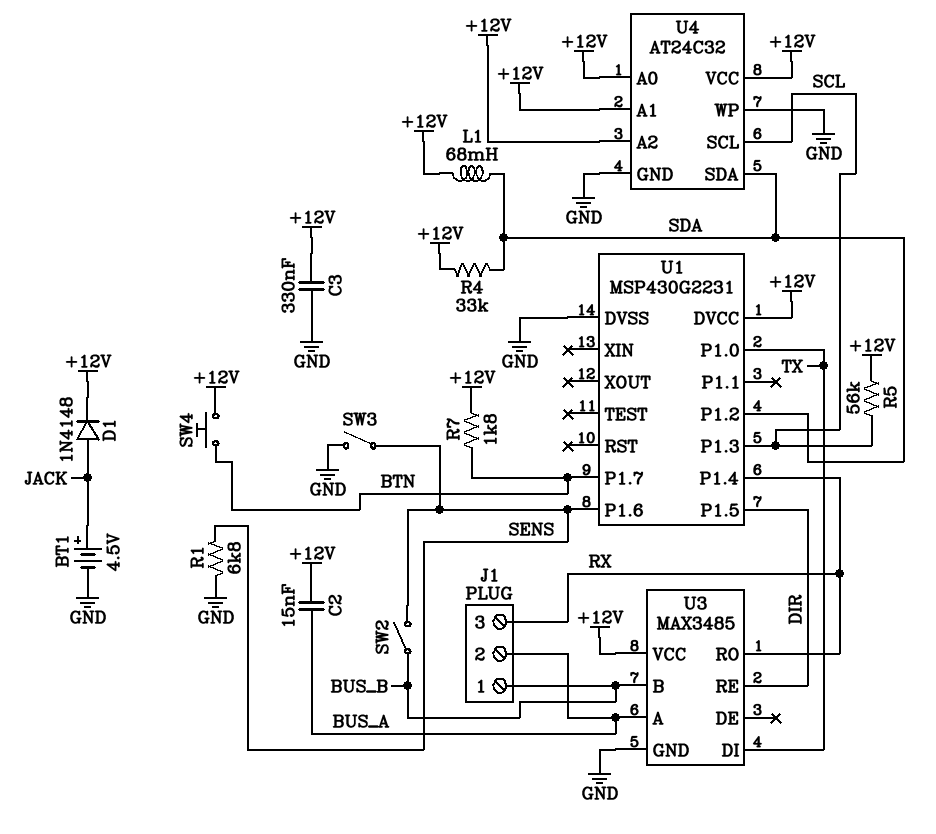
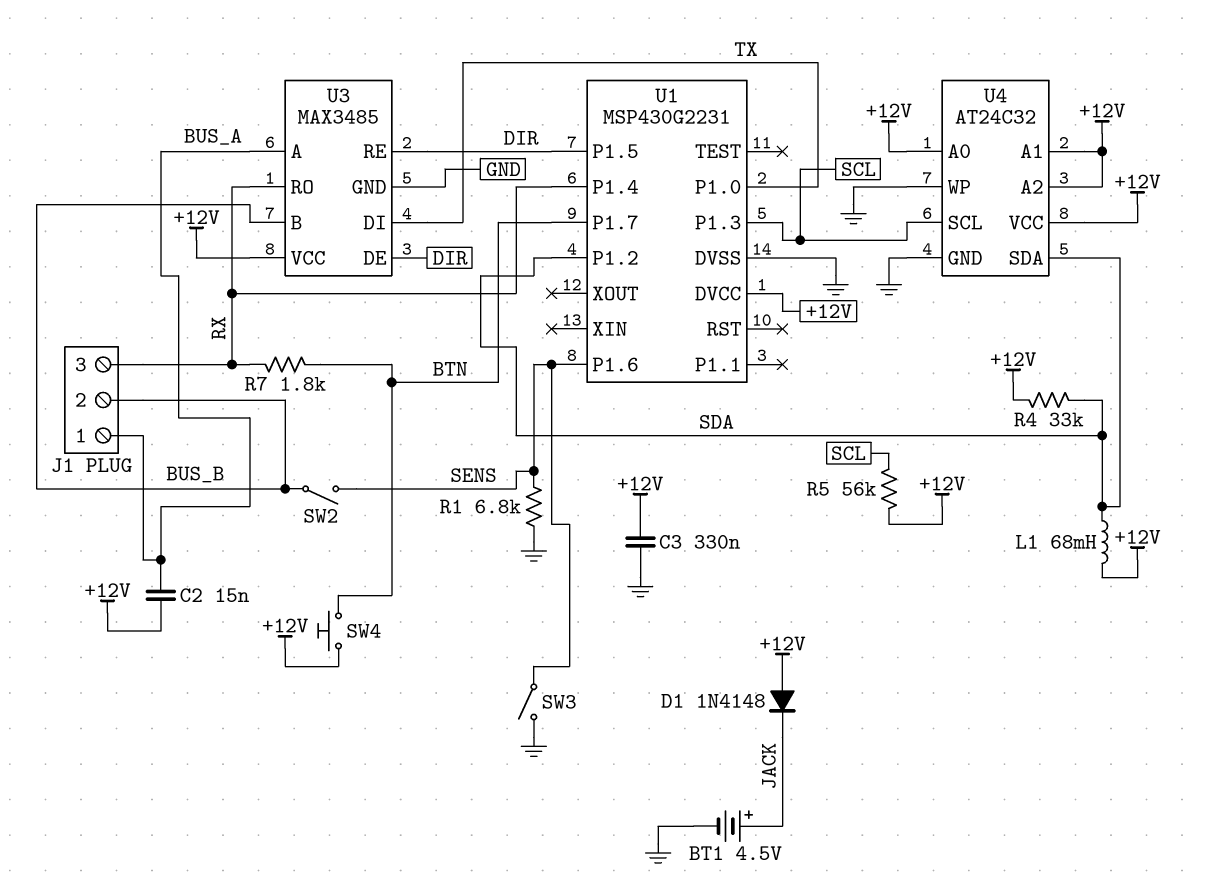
D1: diode 1N4148 (A JACK, K +12V) -> diode 1N4148 (A +12V, K JACK)
J1 pin 1: BUS_B -> BUS_A
J1 pin 2: BUS_A -> BUS_B
R7: 1.8k (+12V, BTN) -> 1.8k (BTN, RX)
U3 pin DE: none -> DIR

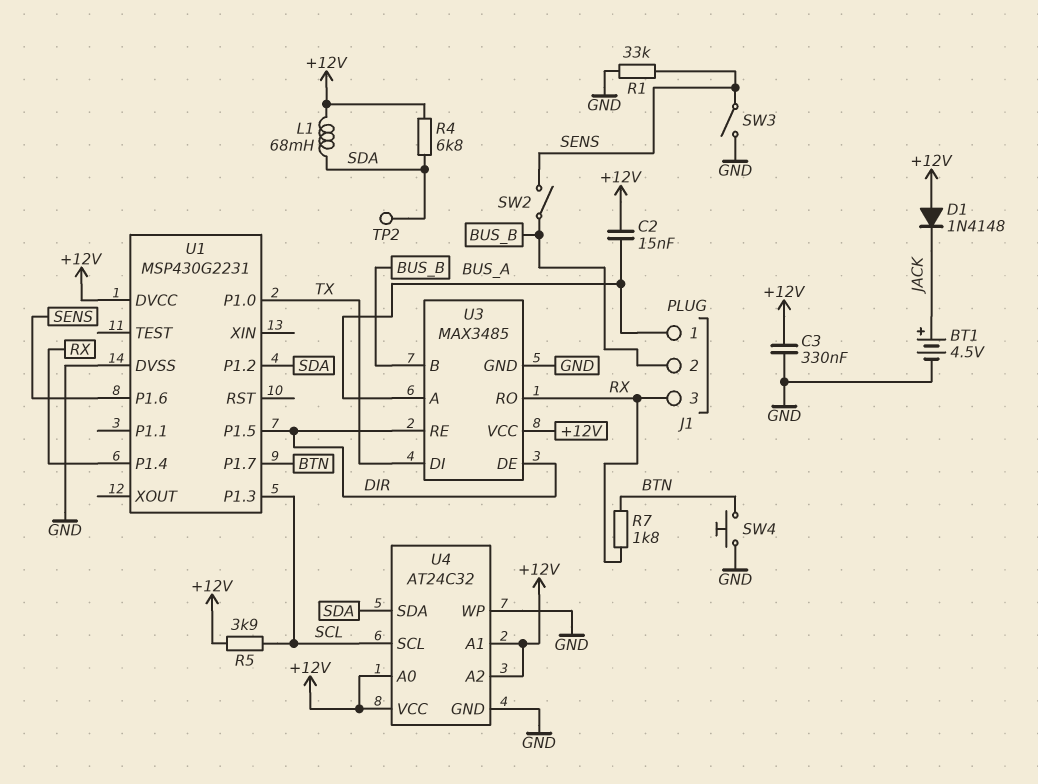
R1: 6.8k (GND, SENS) -> 33k (GND, SENS)
R4: 33k (+12V, SDA) -> 6.8k (+12V, SDA)
R5: 56k (+12V, SCL) -> 3.9k (+12V, SCL)
SW4: button (+12V, BTN) -> button (BTN, GND)
TP2: none -> test point (SDA)

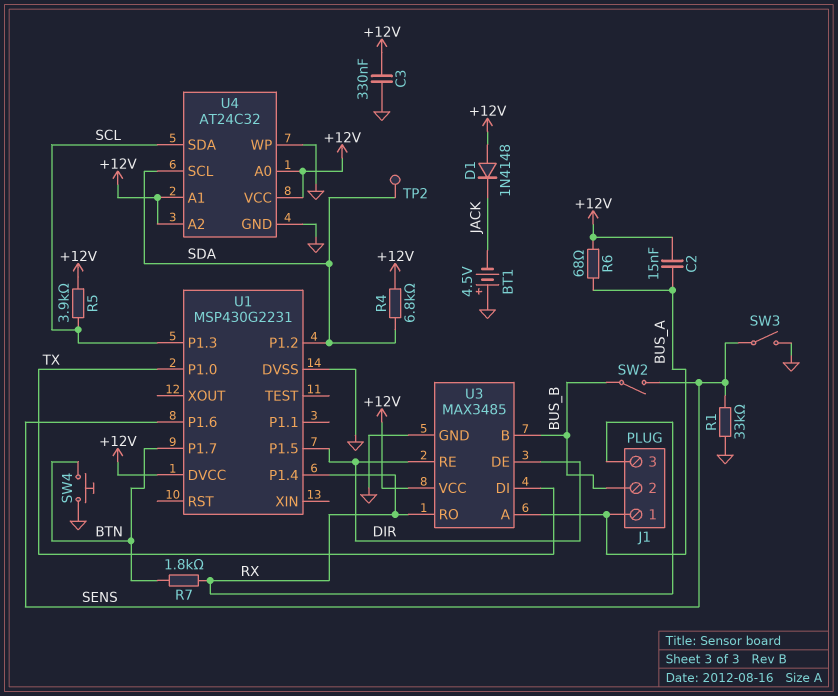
BT1: 4.5V (plus JACK, minus GND) -> 4.5V (plus GND, minus JACK)
L1: 68mH (+12V, SDA) -> none
R6: none -> 68 (+12V, BUS_A)
U4 pin SCL: SCL -> SDA
U4 pin SDA: SDA -> SCL

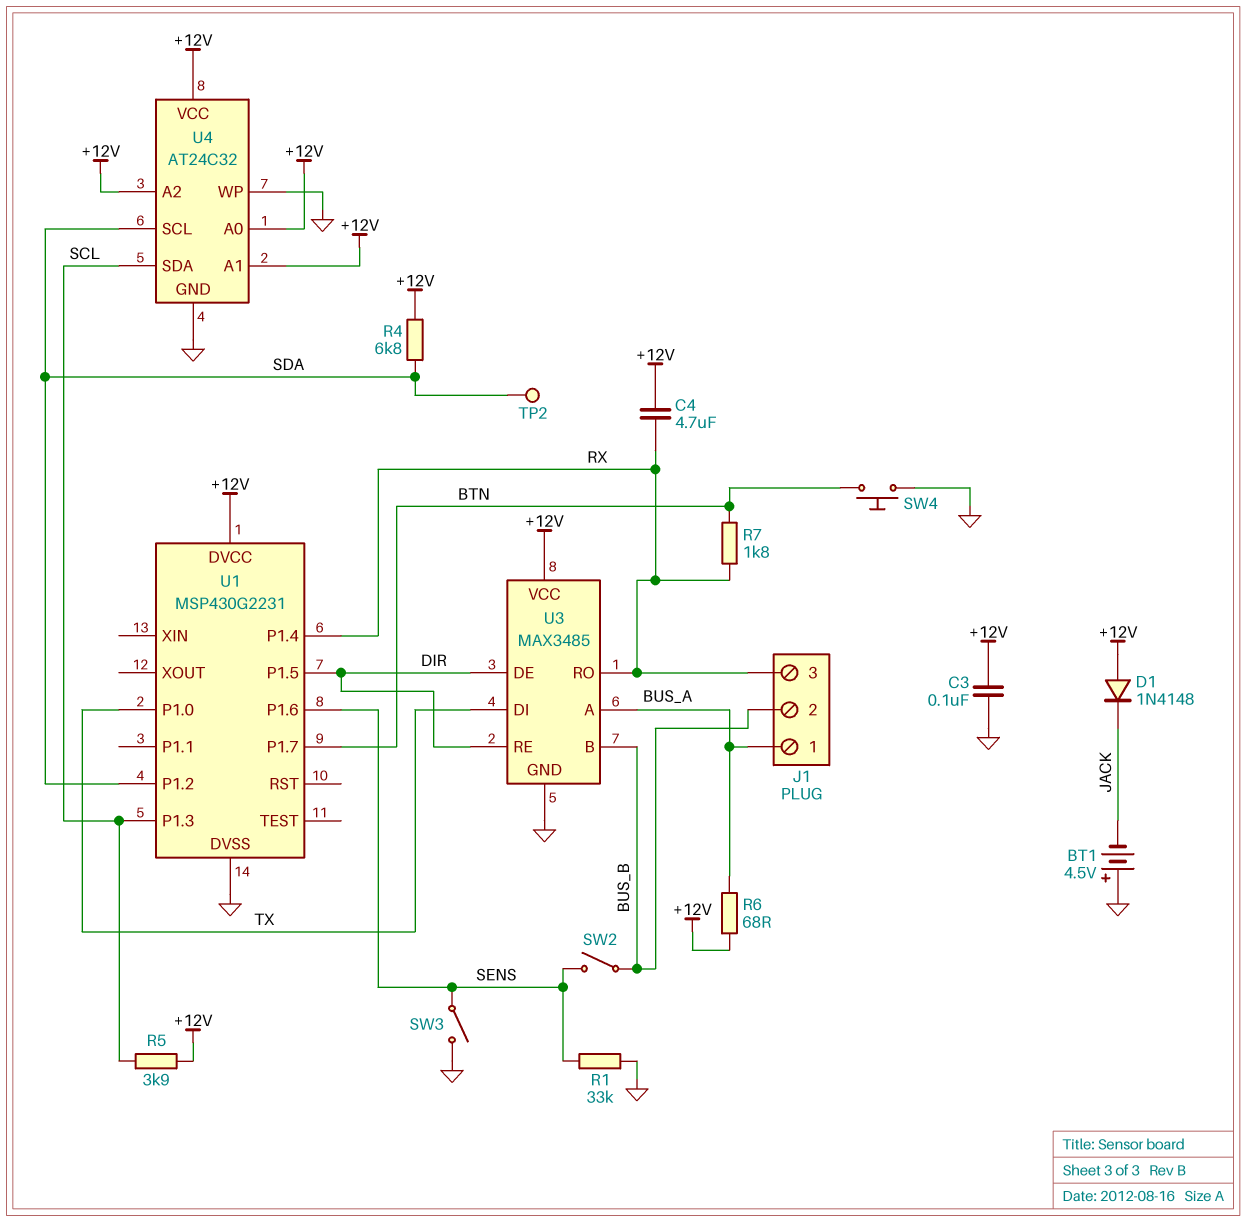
C2: 15nF (+12V, BUS_A) -> none
C3: 330nF (+12V, GND) -> 100nF (+12V, GND)
C4: none -> 4.7uF (+12V, RX)

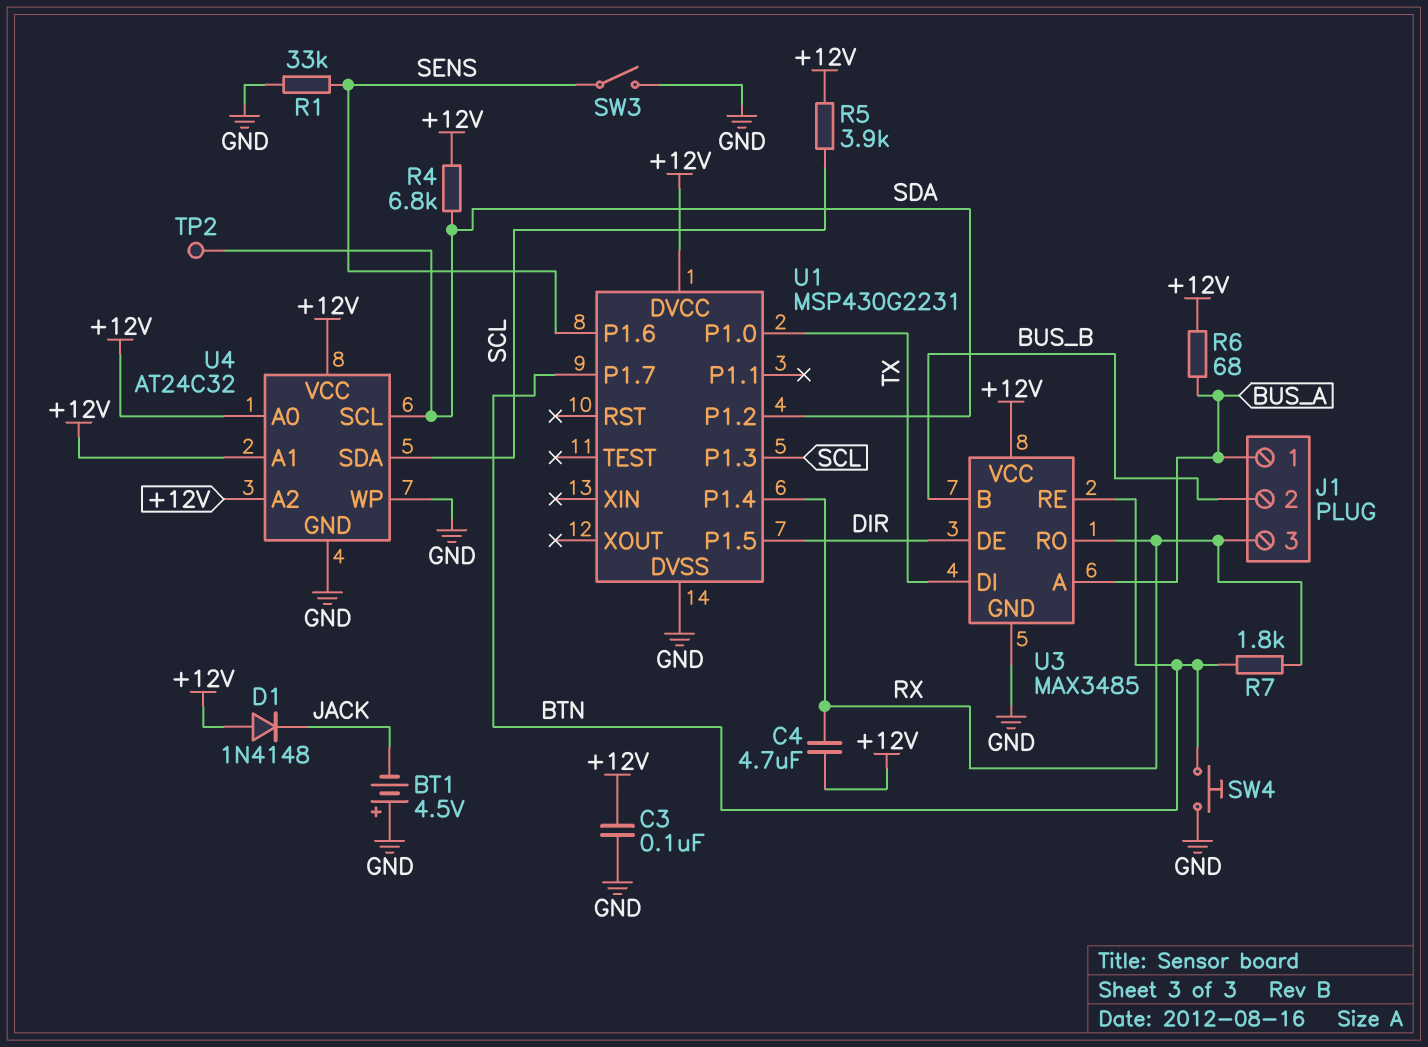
SW2: switch (BUS_B, SENS) -> none
U3 pin RE: DIR -> BTN

